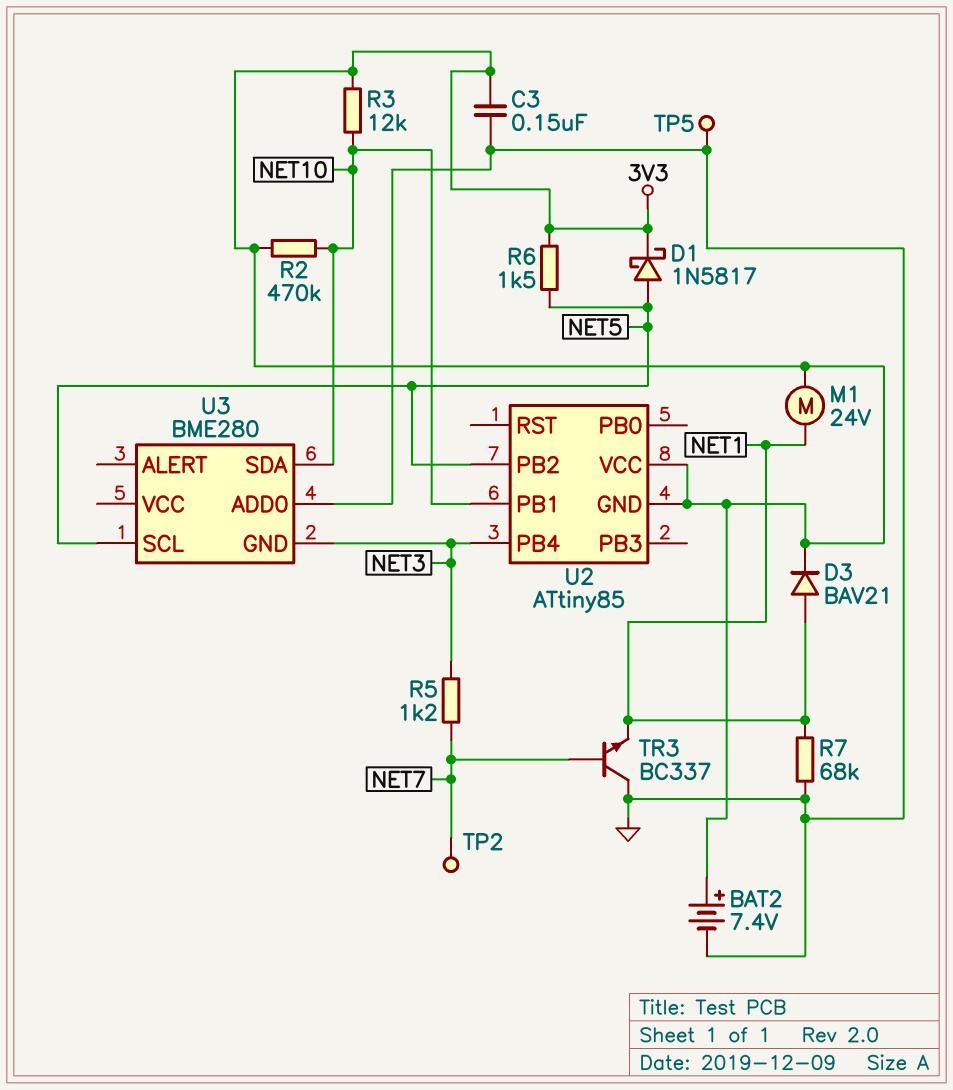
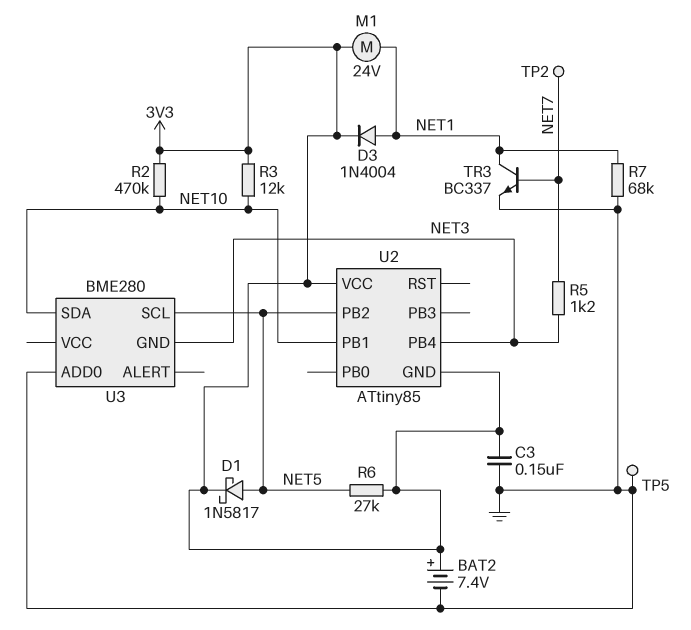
D3: diode BAV21 (A NET1, K 3V3) -> diode 1N4004 (A NET1, K 3V3)
R6: 1.5k (3V3, NET5) -> 27k (3V3, NET5)
TR3: NPN BC337 (B NET7, C GND, E NET1) -> NPN BC337 (B NET7, C NET1, E GND)

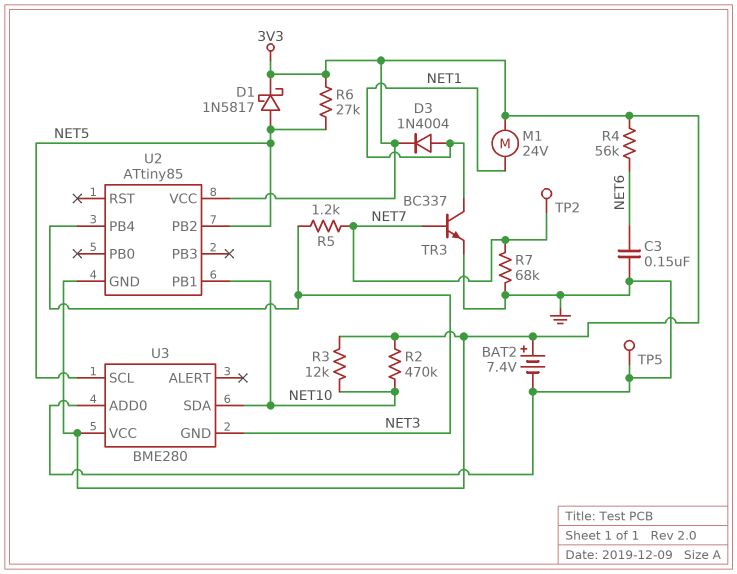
C3: 150nF (3V3, GND) -> 150nF (GND, NET6)
R4: none -> 56k (3V3, NET6)
R7: 68k (GND, NET1) -> 68k (GND, NET7)
U3 pin VCC: none -> 3V3

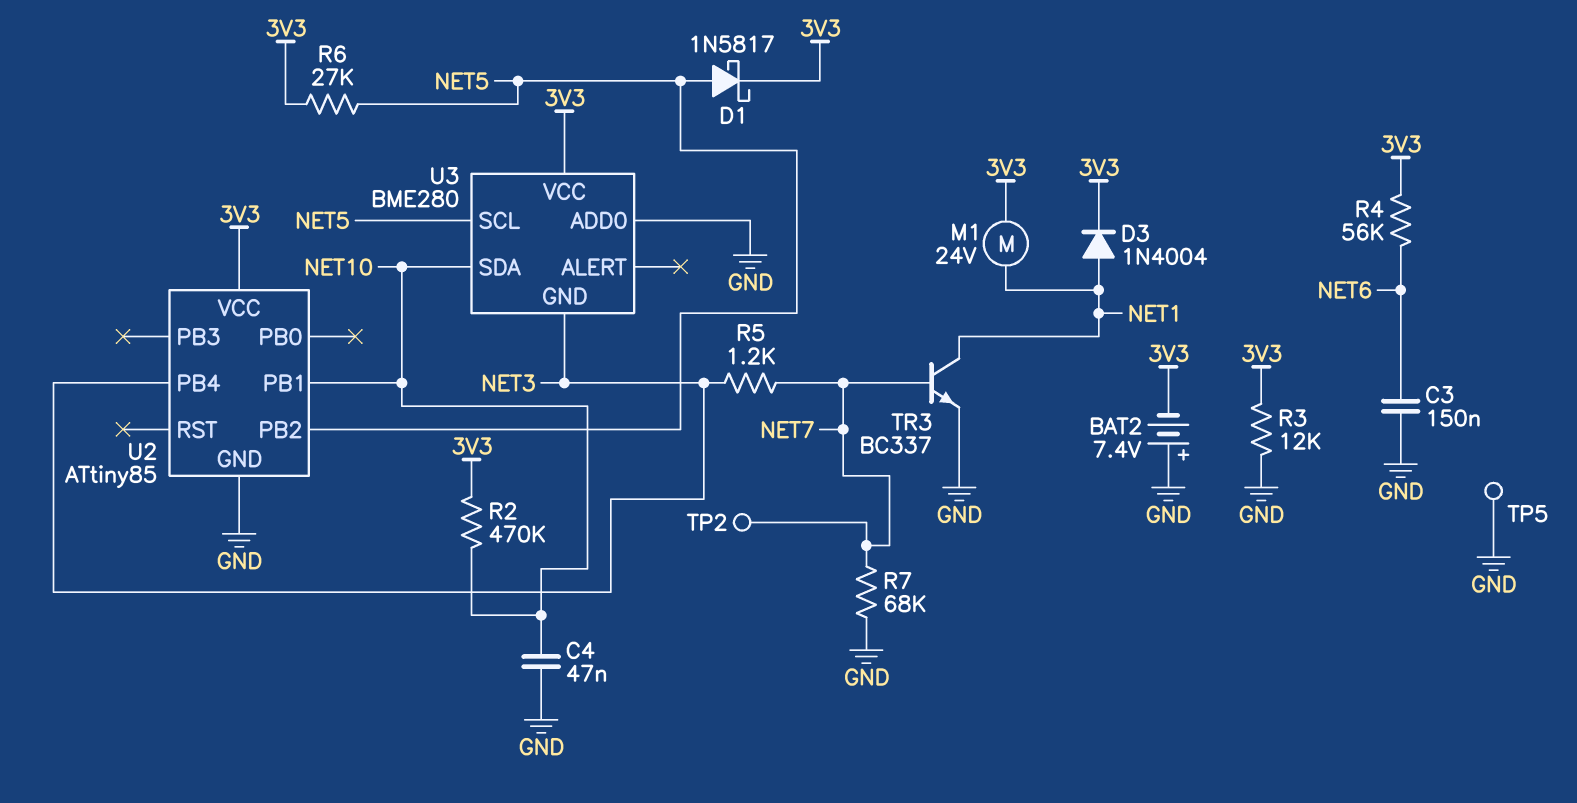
BAT2: 7.4V (plus 3V3, minus GND) -> 7.4V (plus GND, minus 3V3)
C4: none -> 47nF (GND, NET10)
R3: 12k (3V3, NET10) -> 12k (3V3, GND)
U2 pin GND: 3V3 -> GND

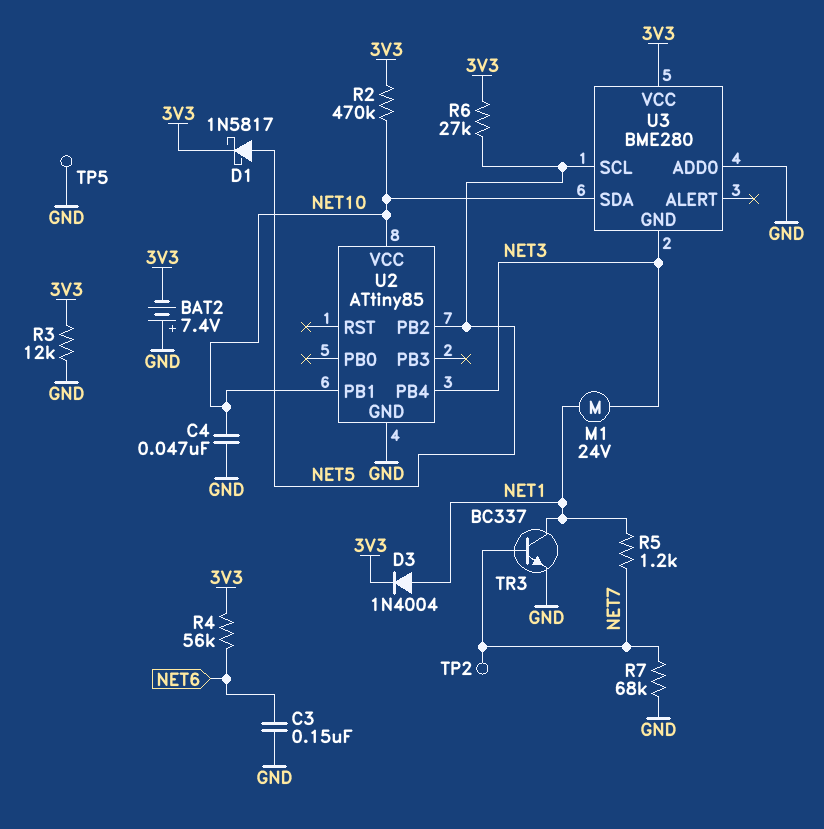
M1: motor 24V (3V3, NET1) -> motor 24V (NET1, NET3)
R5: 1.2k (NET3, NET7) -> 1.2k (NET1, NET7)
U2 pin VCC: 3V3 -> NET10

